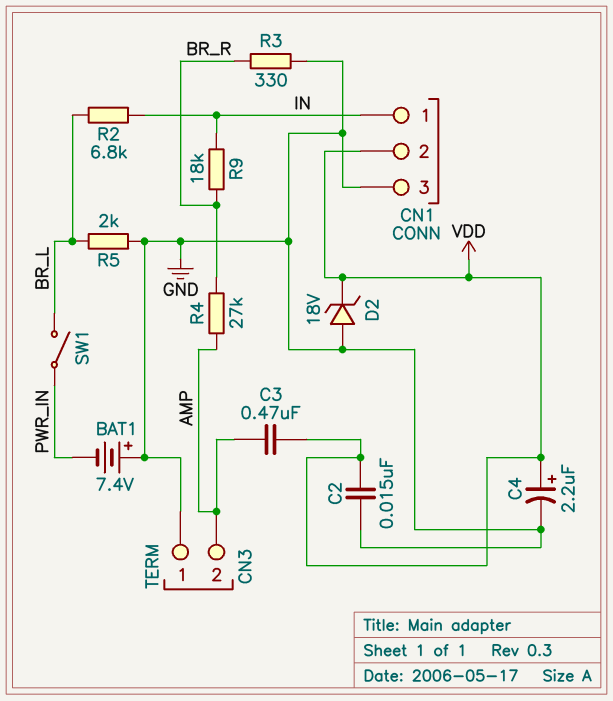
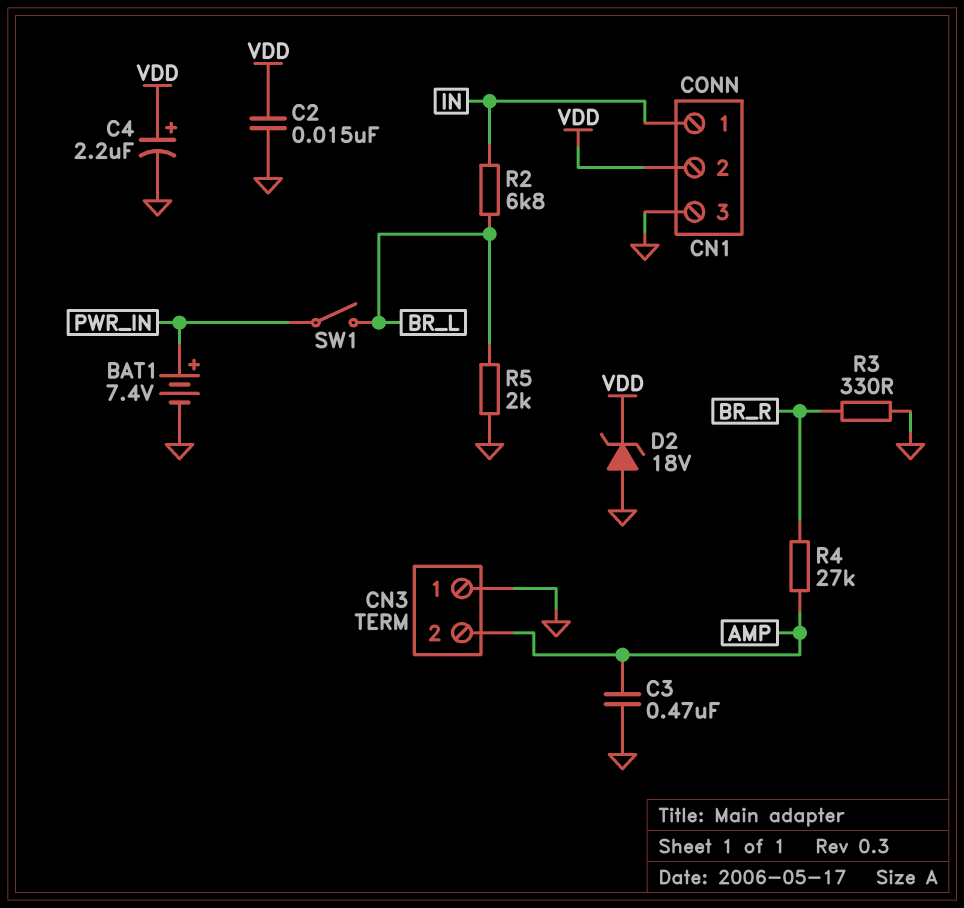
BAT1: 7.4V (plus GND, minus PWR_IN) -> 7.4V (plus PWR_IN, minus GND)
C3: 470nF (AMP, VDD) -> 470nF (AMP, GND)
R9: 18k (BR_R, IN) -> none

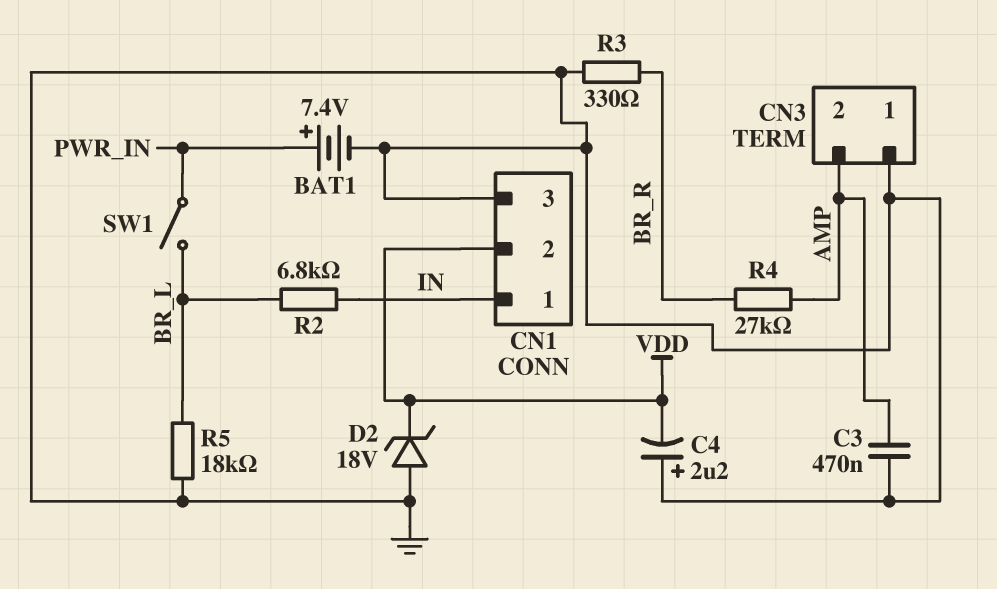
C2: 15nF (GND, VDD) -> none
C4: 2.2uF (plus VDD, minus GND) -> 2.2uF (plus GND, minus VDD)
R5: 2k (BR_L, GND) -> 18k (BR_L, GND)

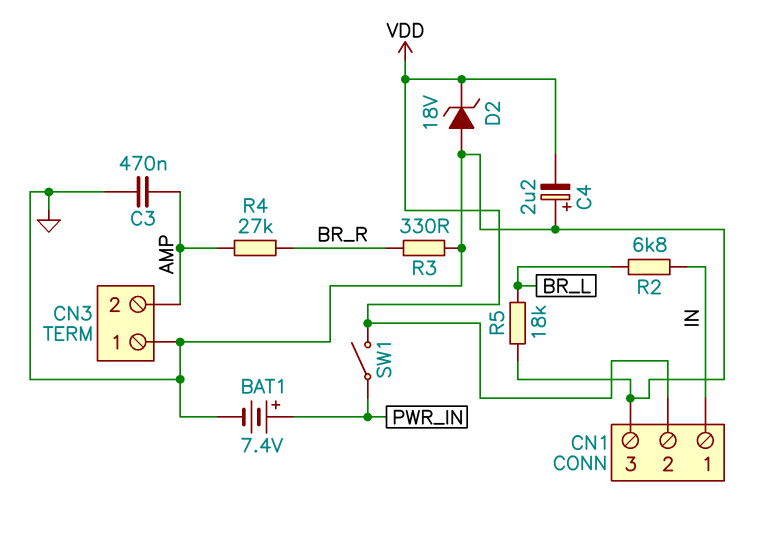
SW1: switch (BR_L, PWR_IN) -> switch (PWR_IN, VDD)

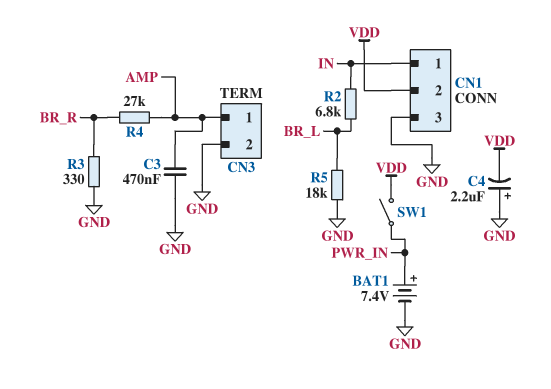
CN3 pin 1: GND -> AMP
CN3 pin 2: AMP -> GND
D2: zener 18V (A GND, K VDD) -> none

